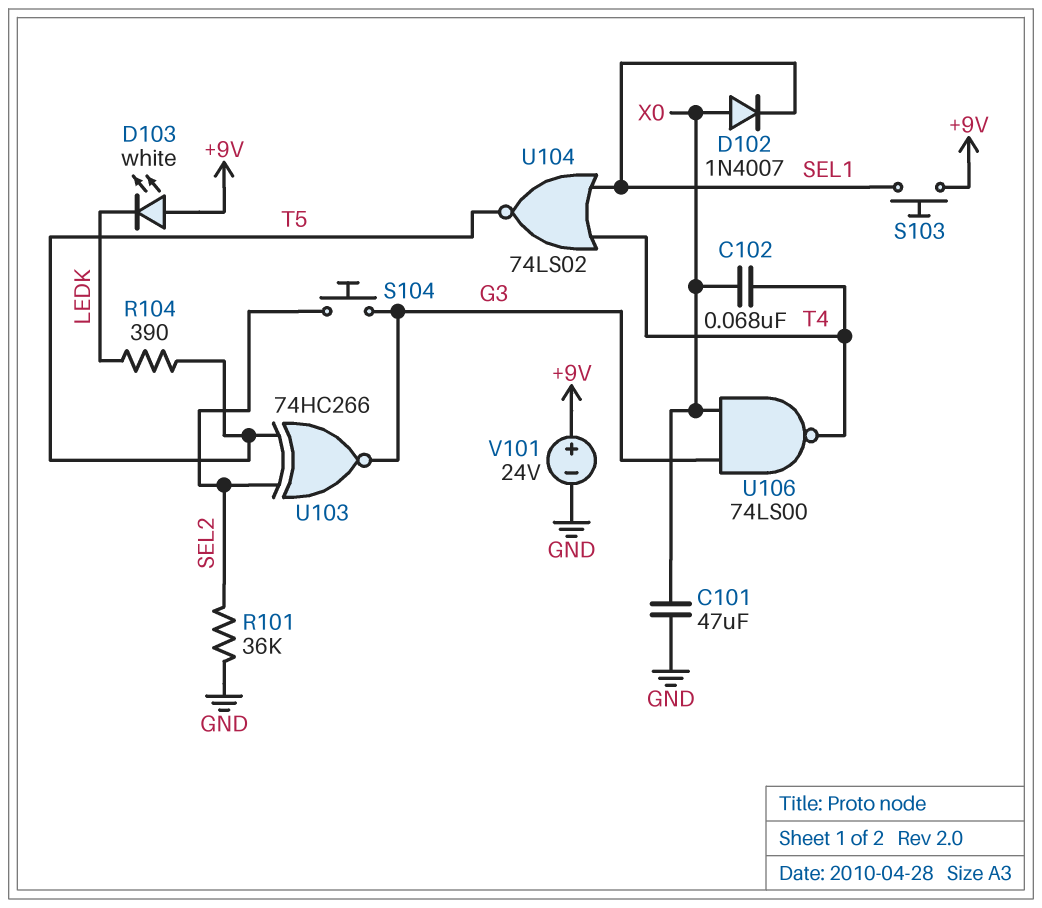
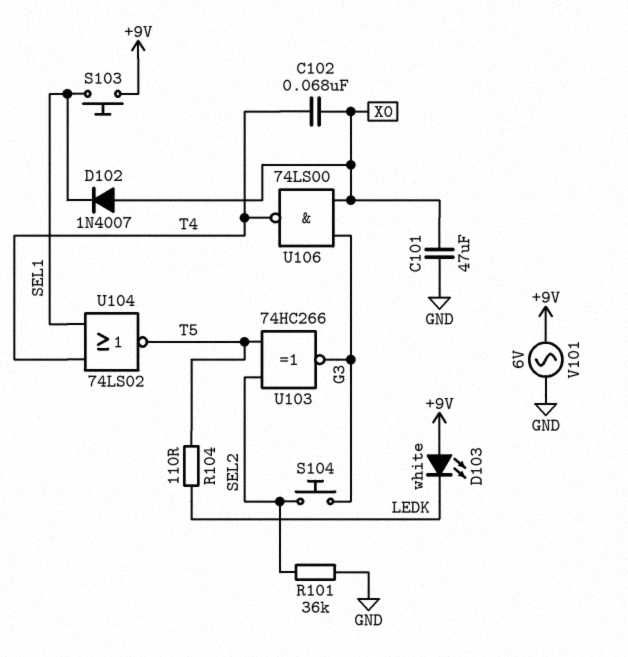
R104: 390 (LEDK, T5) -> 110 (LEDK, T5)
V101: 24V (plus +9V, minus GND) -> AC 6V (+9V, GND)

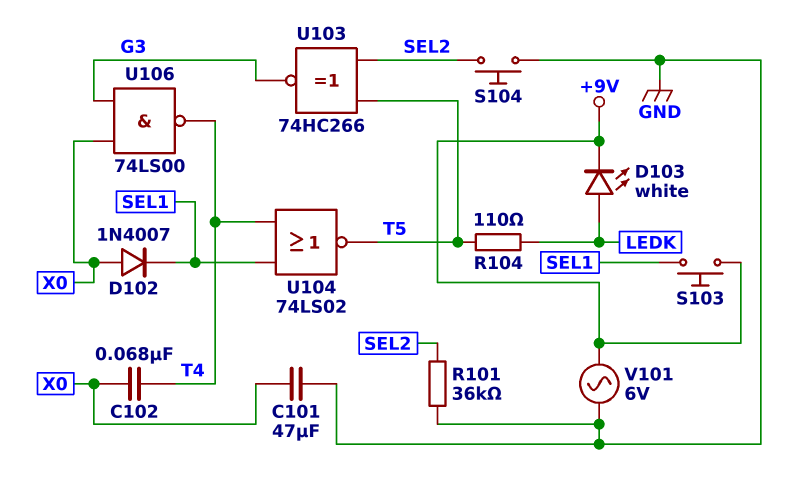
D103: LED white (A +9V, K LEDK) -> LED white (A LEDK, K +9V)
S104: button (G3, SEL2) -> button (GND, SEL2)

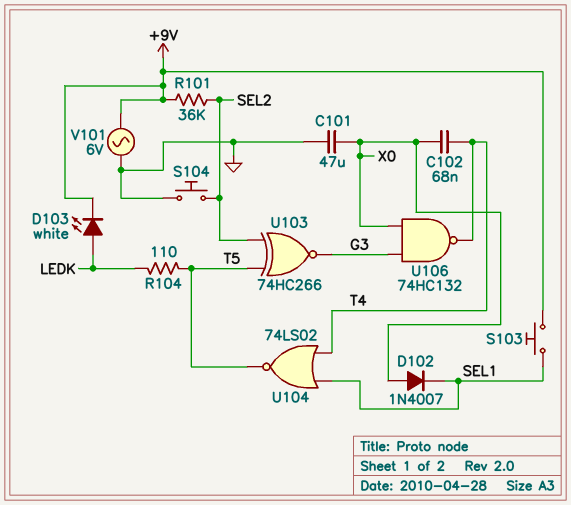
R101: 36k (GND, SEL2) -> 36k (+9V, SEL2)
U106: NAND 74LS00 (in G3, in X0, out T4) -> NAND 74HC132 (in G3, in X0, out T4)

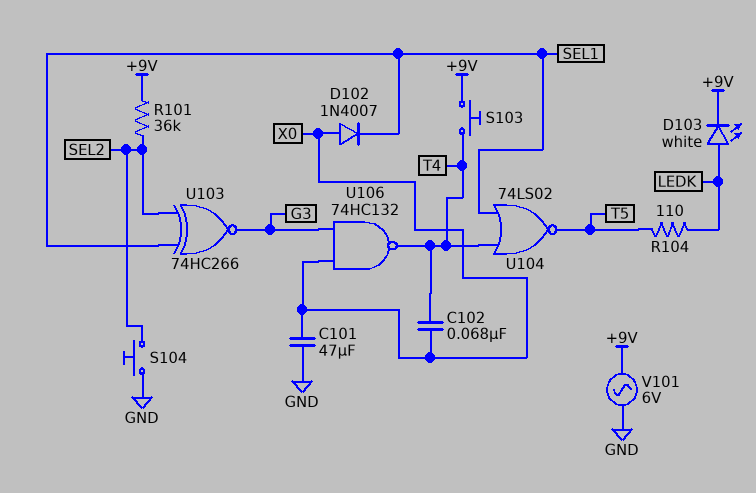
S103: button (+9V, SEL1) -> button (+9V, T4)
U103: XNOR 74HC266 (in SEL2, in T5, out G3) -> XNOR 74HC266 (in SEL1, in SEL2, out G3)

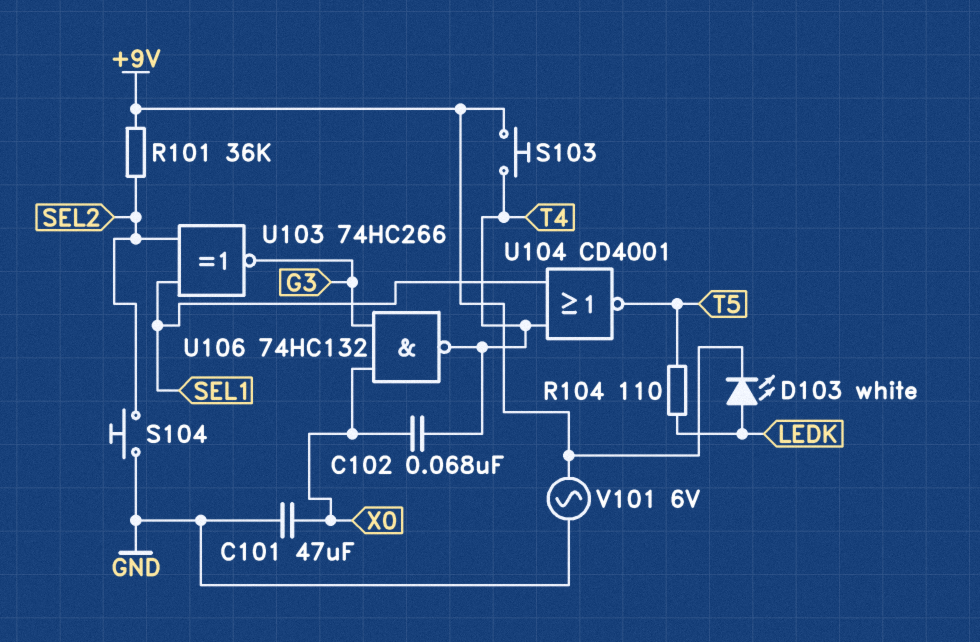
D102: diode 1N4007 (A X0, K SEL1) -> none
U104: NOR 74LS02 (in SEL1, in T4, out T5) -> NOR CD4001 (in SEL1, in T4, out T5)

